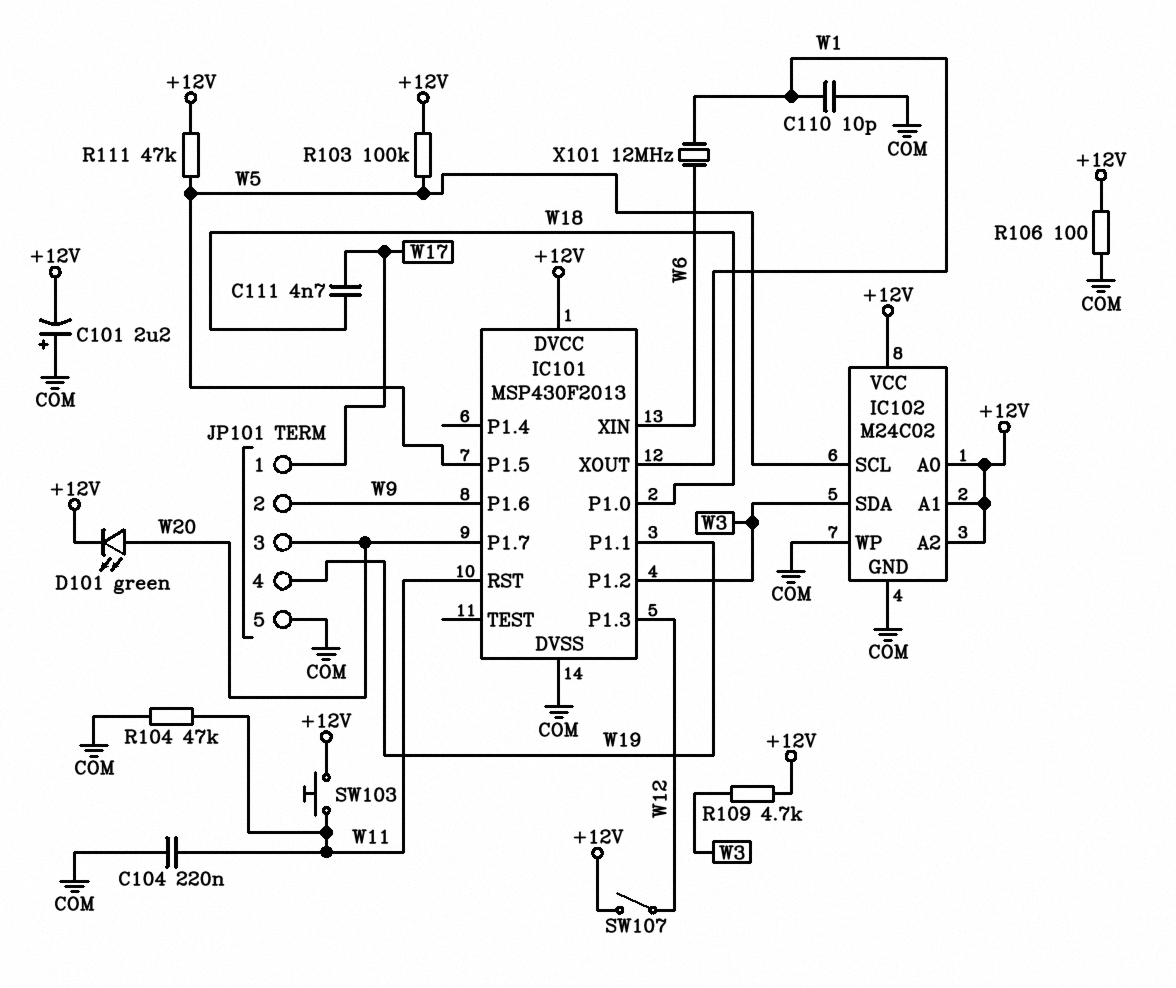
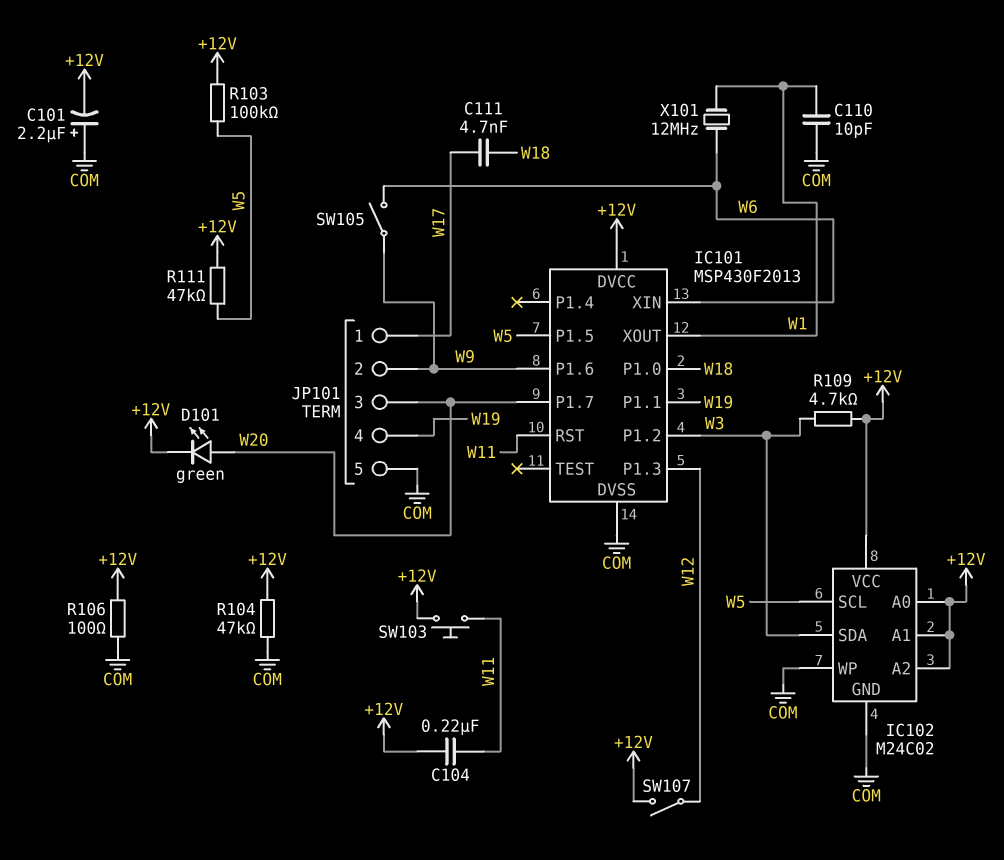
C104: 220nF (COM, W11) -> 220nF (+12V, W11)
R104: 47k (COM, W11) -> 47k (+12V, COM)
SW105: none -> switch (W6, W9)

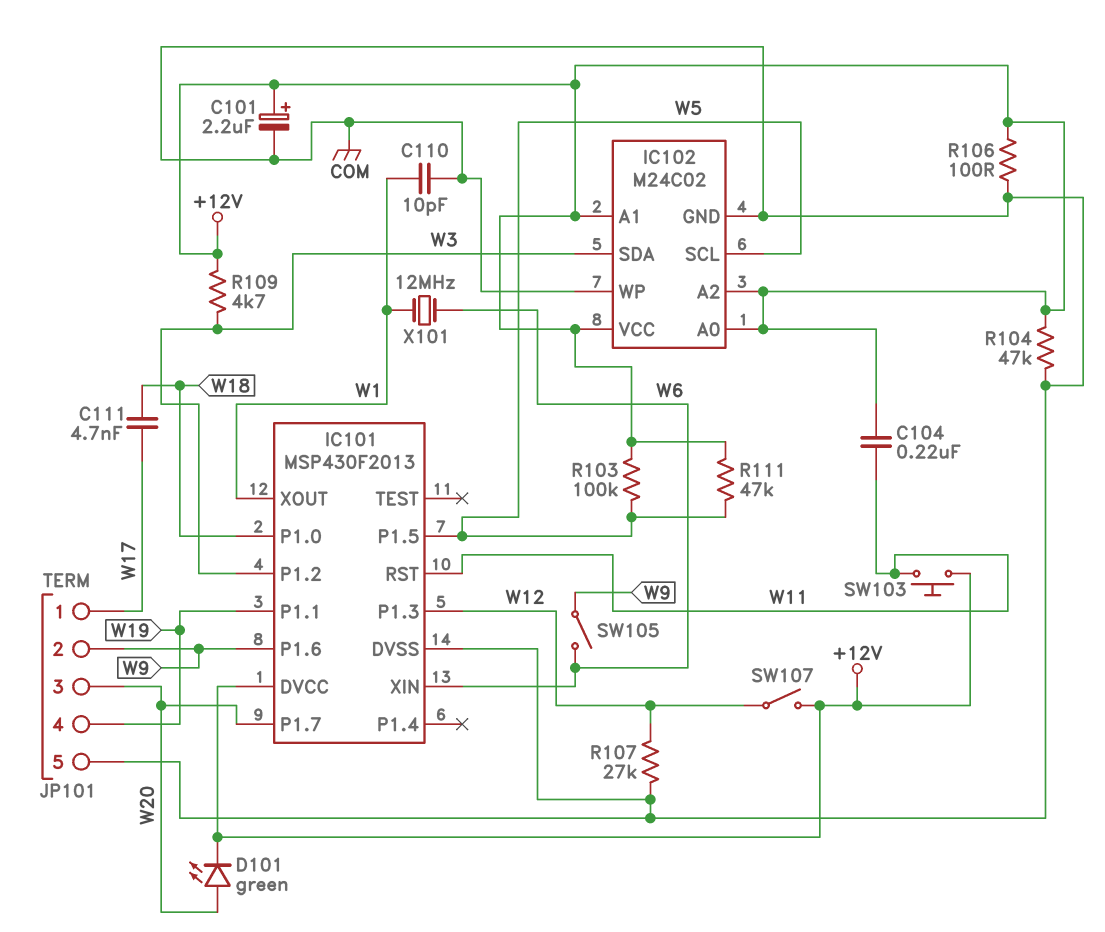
C101: 2.2uF (plus COM, minus +12V) -> 2.2uF (plus +12V, minus COM)
R107: none -> 27k (COM, W12)

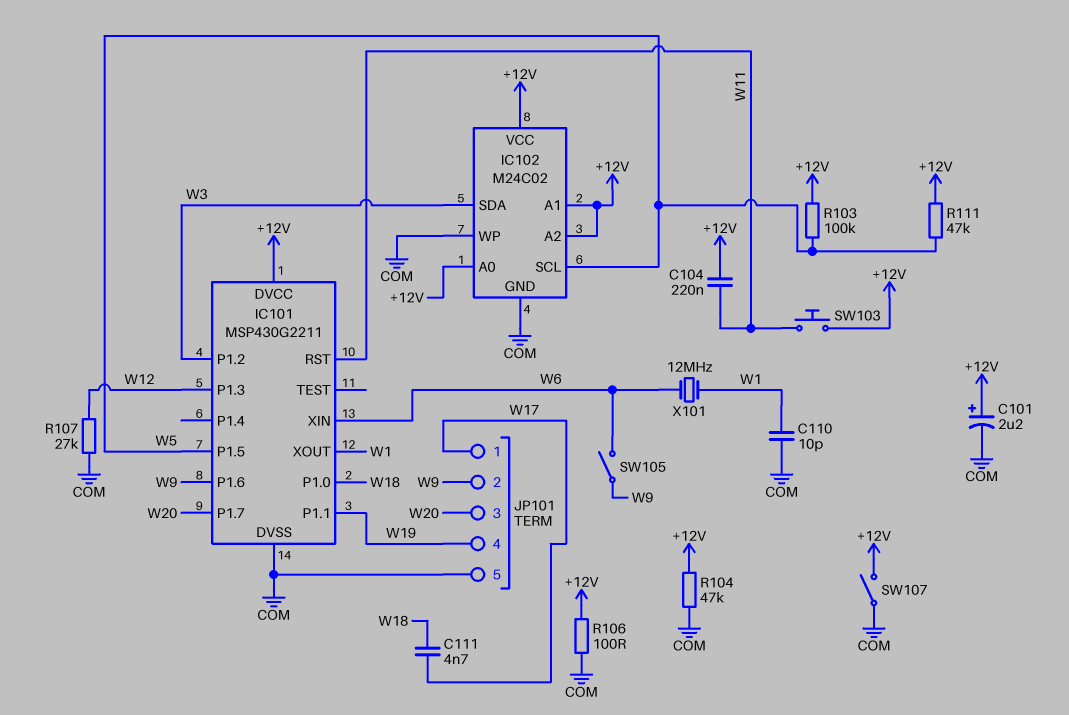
D101: LED green (A W20, K +12V) -> none
IC101: MSP430F2013 -> MSP430G2211
R109: 4.7k (+12V, W3) -> none
SW107: switch (+12V, W12) -> switch (+12V, COM)

